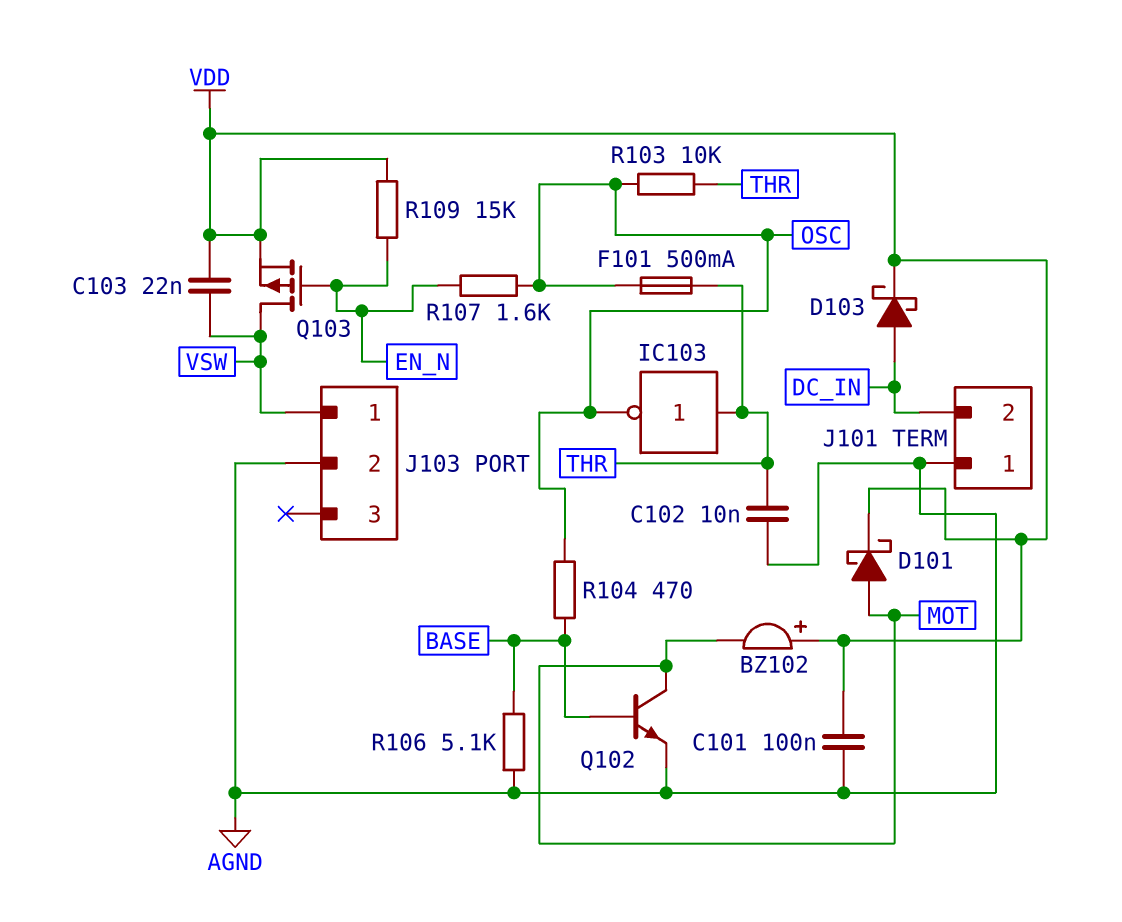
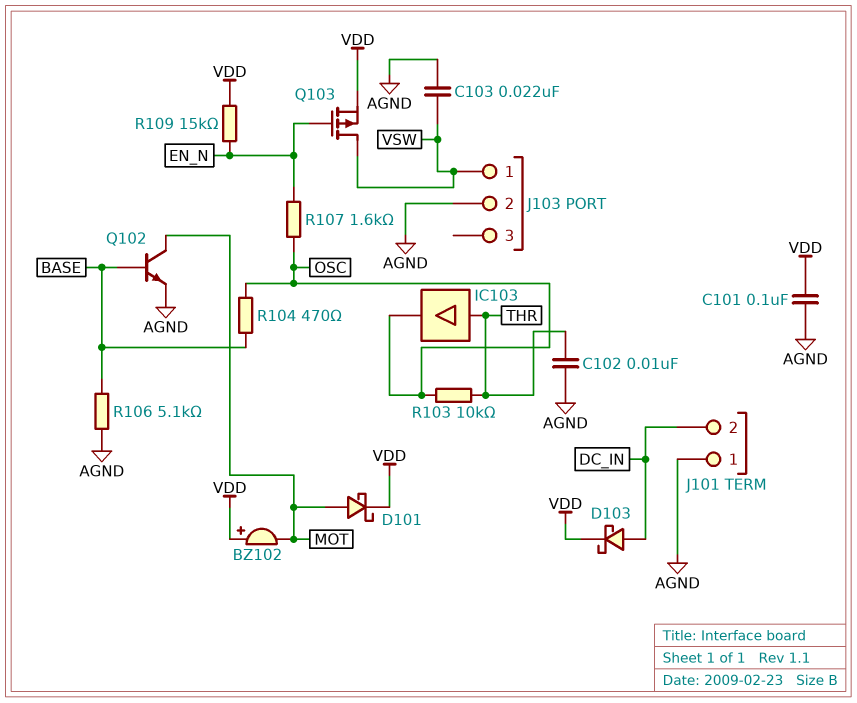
C103: 22nF (VDD, VSW) -> 22nF (AGND, VSW)
F101: 500mA (OSC, THR) -> none
IC103: NOT (in THR, out OSC) -> buffer (in THR, out OSC)

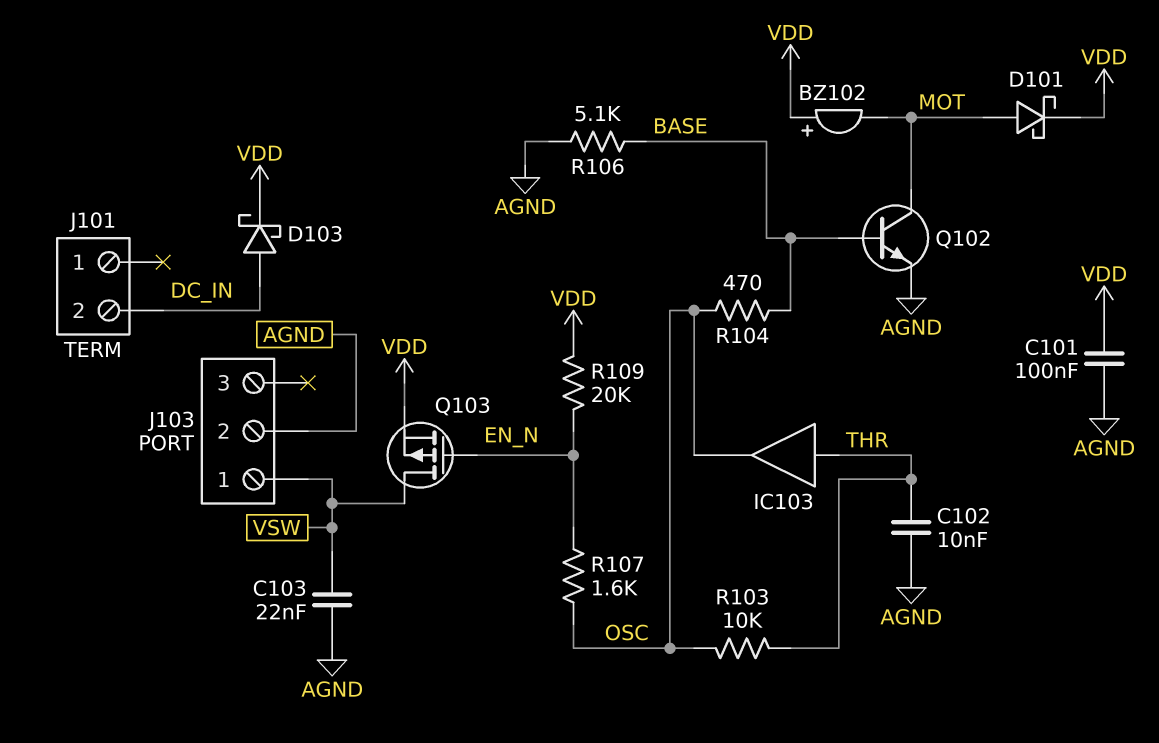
J101 pin 1: AGND -> none
R109: 15k (EN_N, VDD) -> 20k (EN_N, VDD)

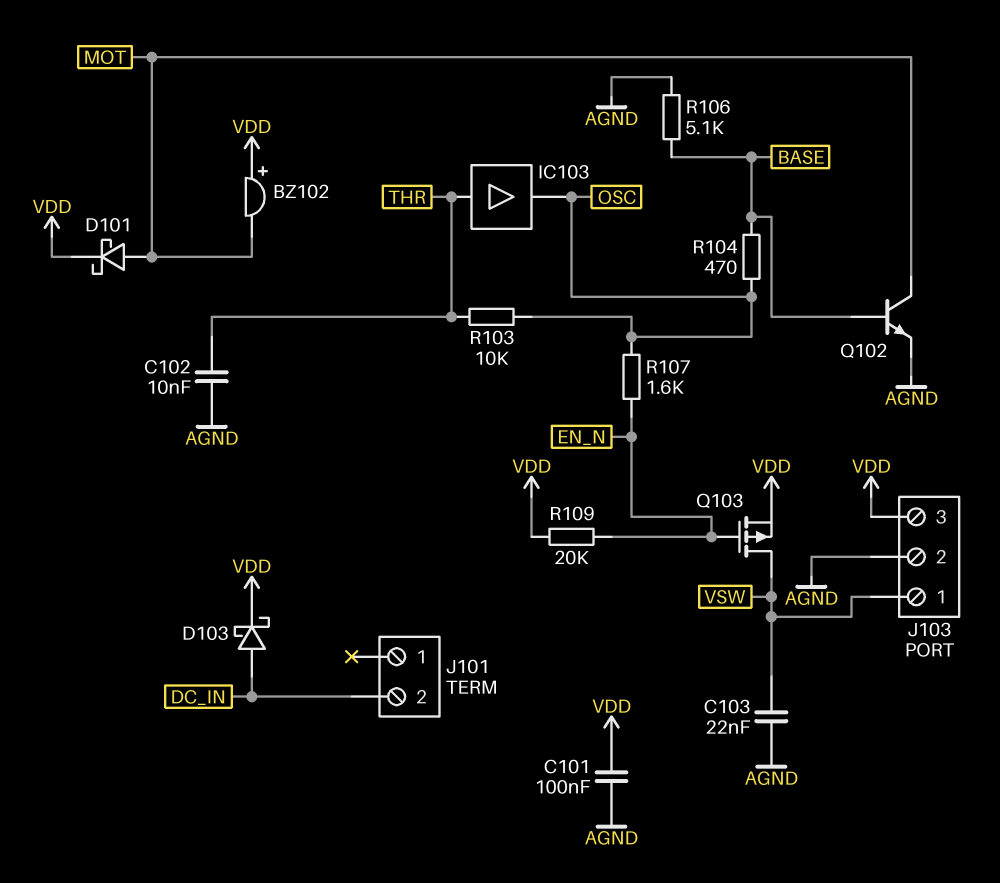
J103 pin 3: none -> VDD

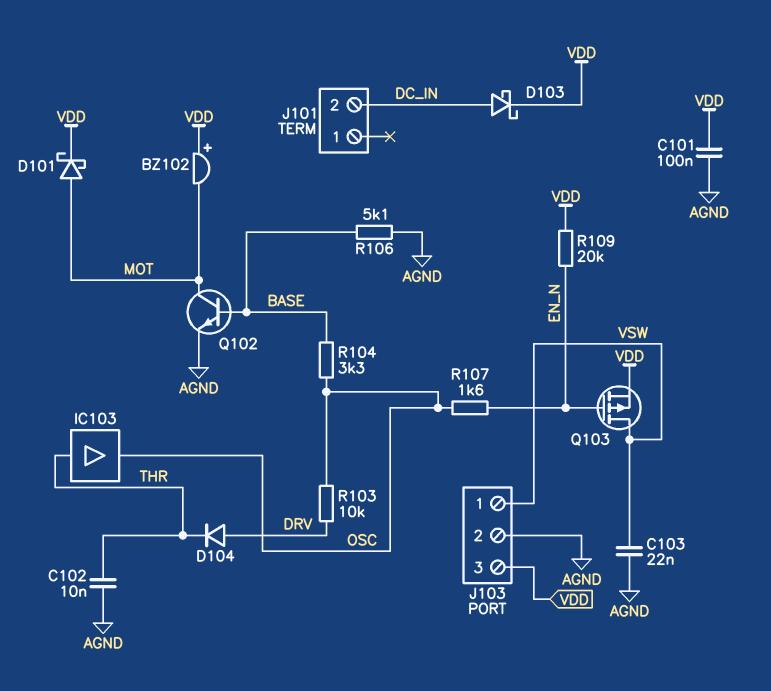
D104: none -> diode (A DRV, K THR)
R103: 10k (OSC, THR) -> 10k (DRV, OSC)
R104: 470 (BASE, OSC) -> 3.3k (BASE, OSC)

